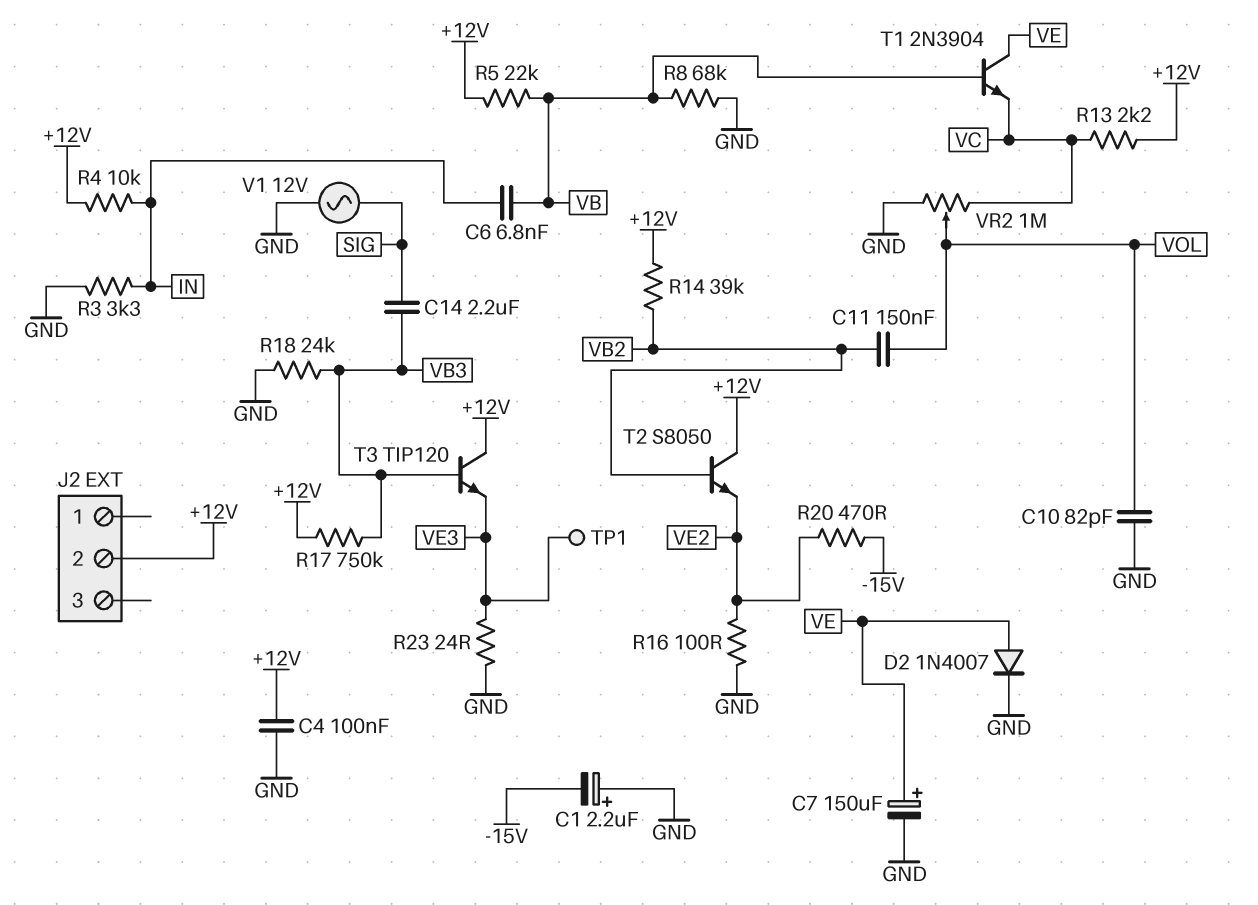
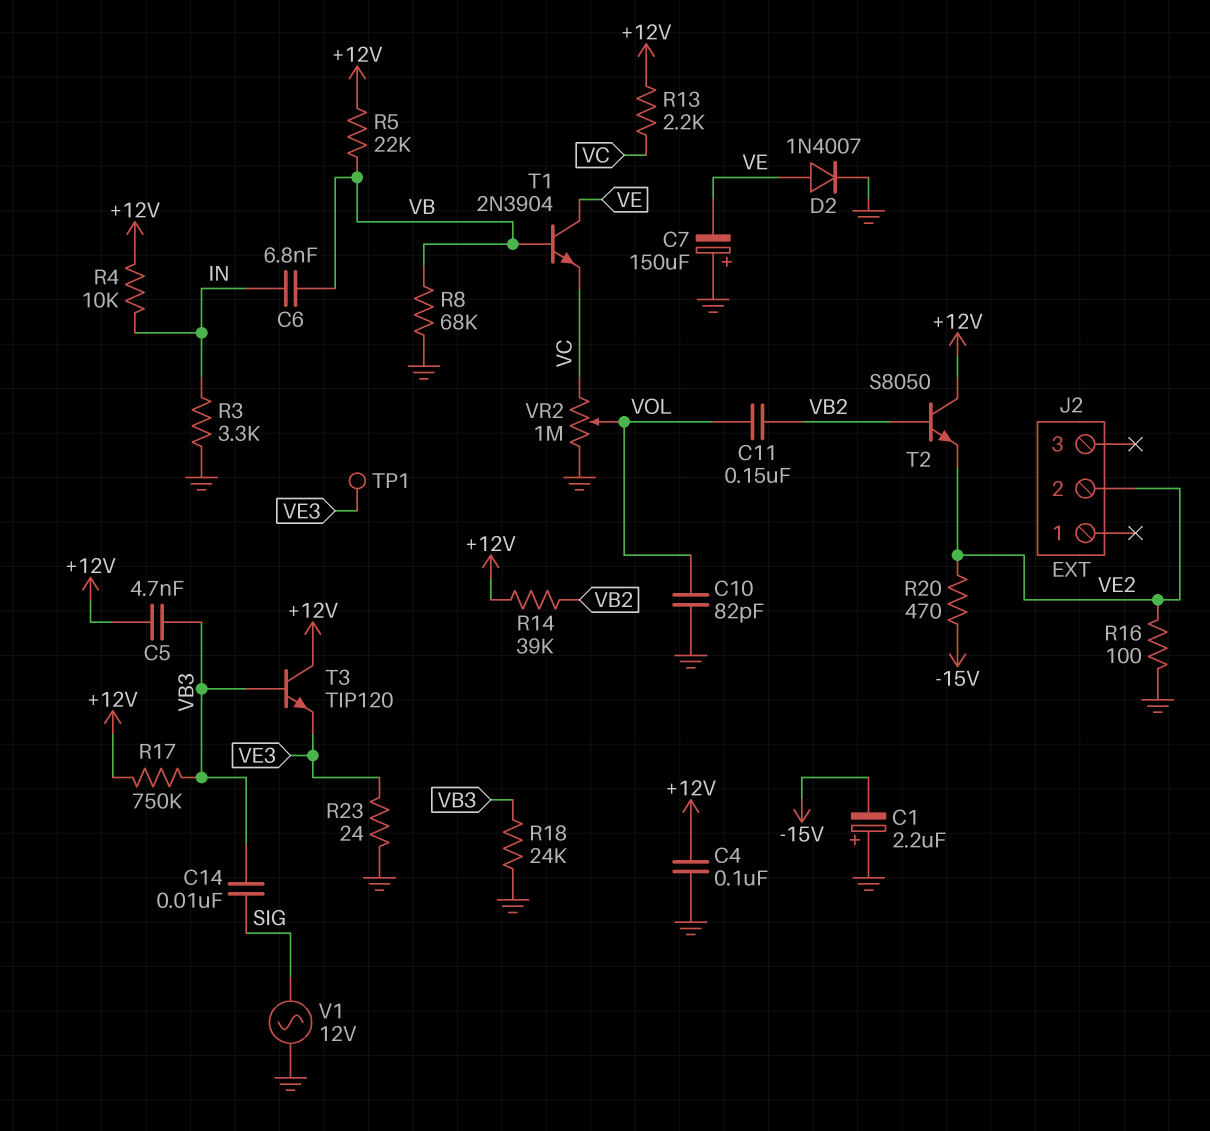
C5: none -> 4.7nF (+12V, VB3)
C7: 150uF (plus VE, minus GND) -> 150uF (plus GND, minus VE)
C14: 2.2uF (SIG, VB3) -> 10nF (SIG, VB3)
J2 pin 2: +12V -> VE2

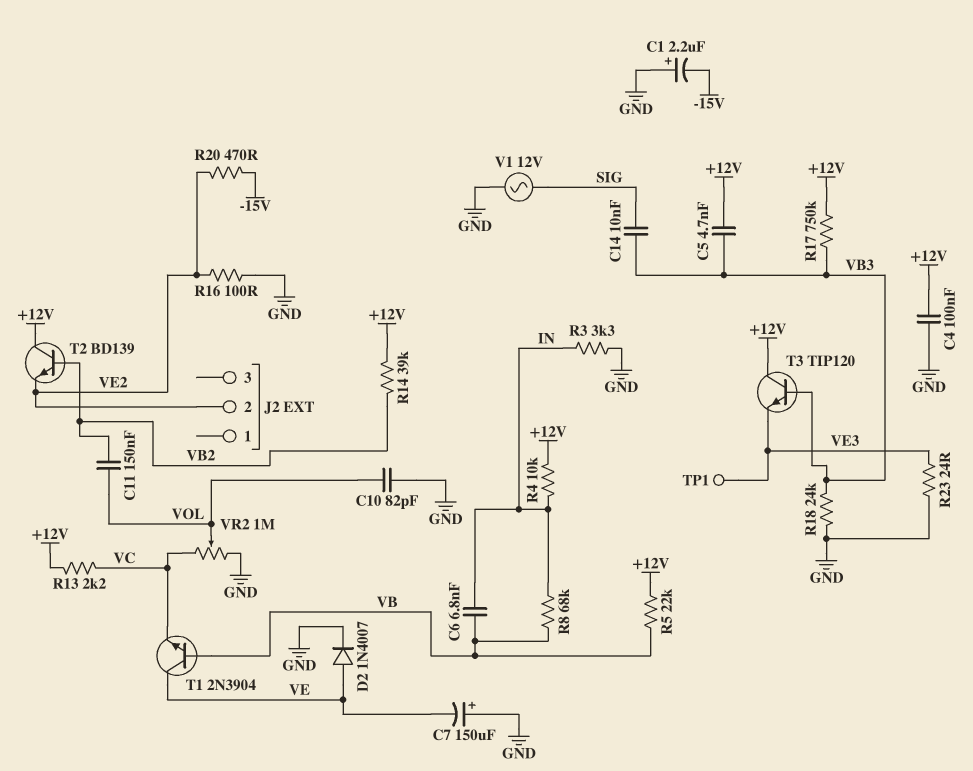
R8: 68k (GND, VB) -> 68k (IN, VB)
T2: NPN S8050 (B VB2, C +12V, E VE2) -> NPN BD139 (B VB2, C +12V, E VE2)

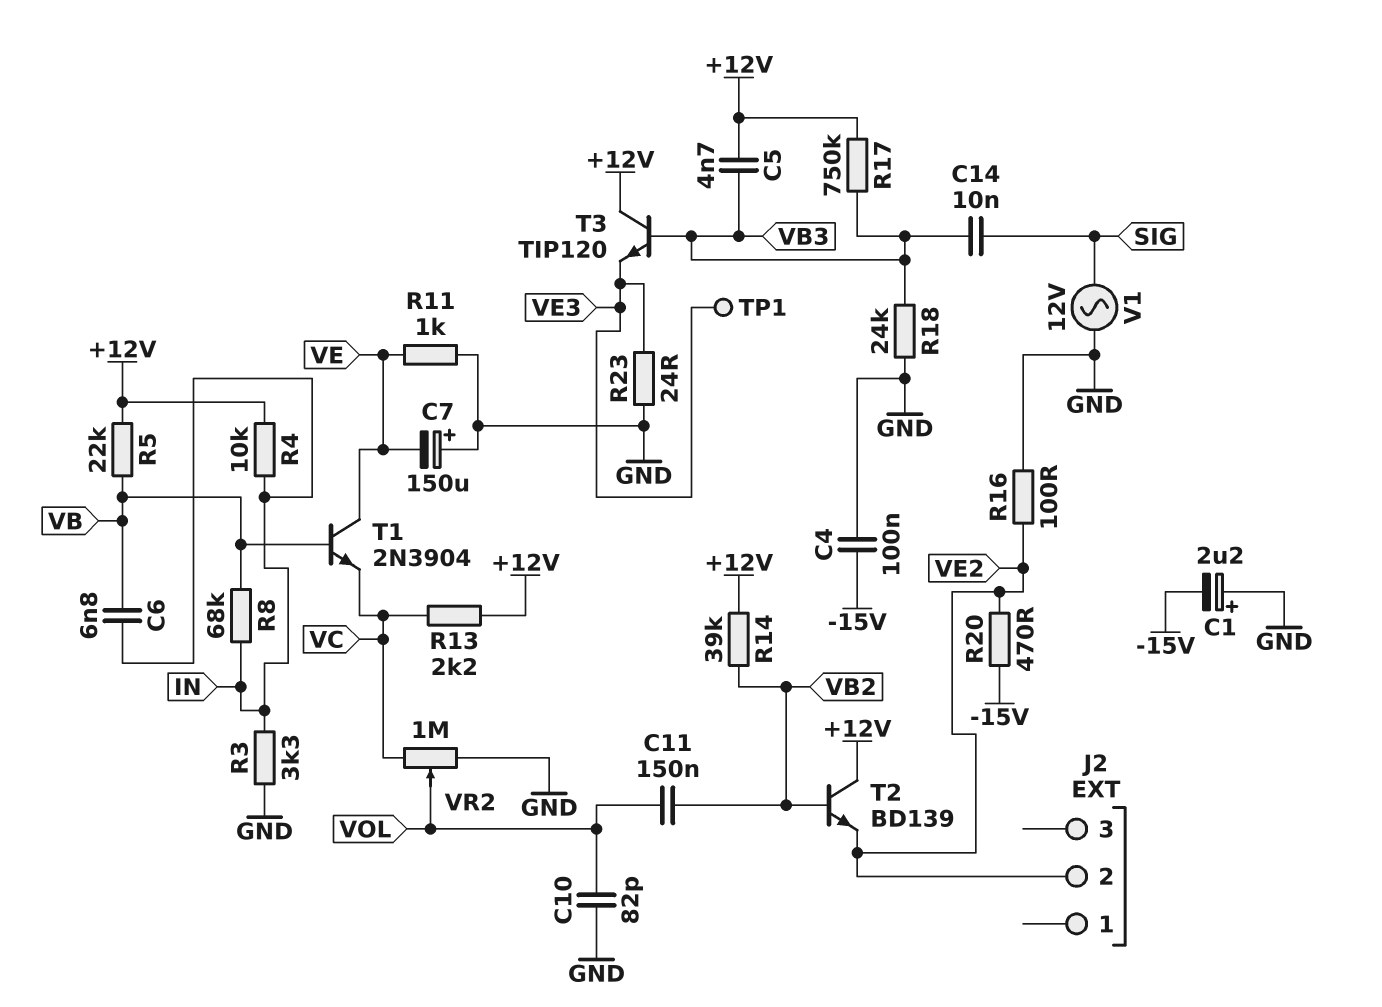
C4: 100nF (+12V, GND) -> 100nF (-15V, GND)
D2: diode 1N4007 (A VE, K GND) -> none
R11: none -> 1k (GND, VE)

